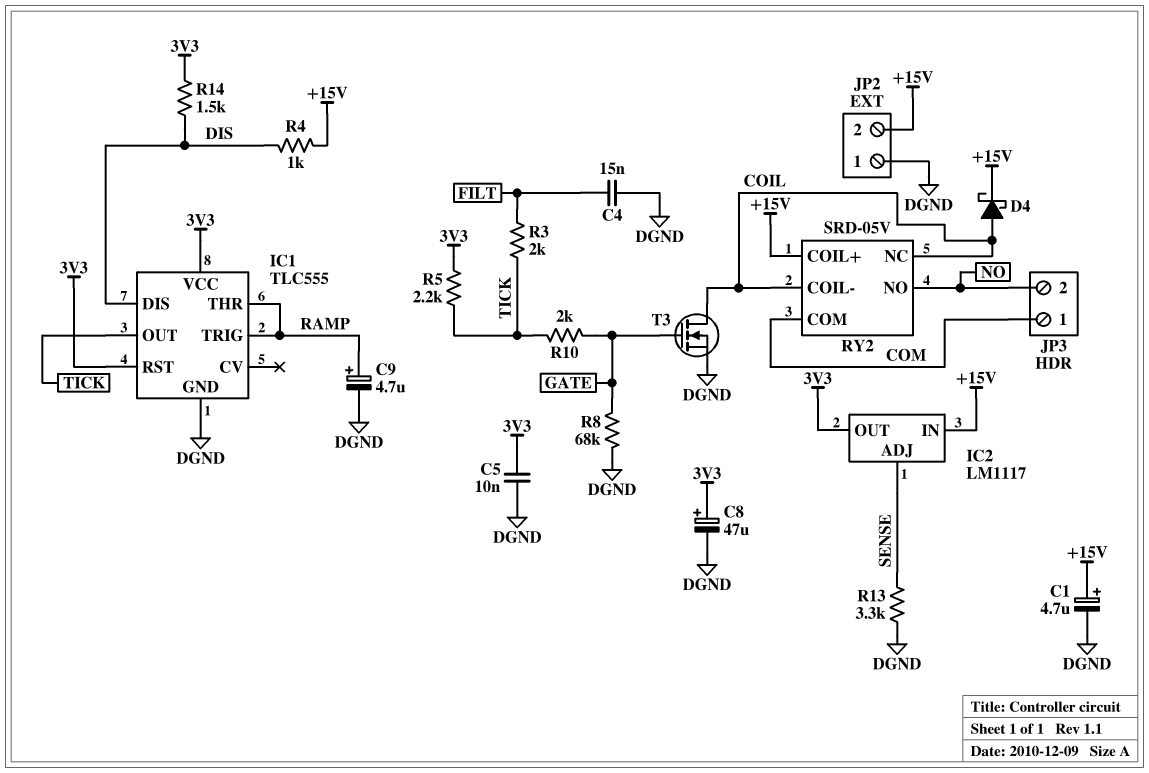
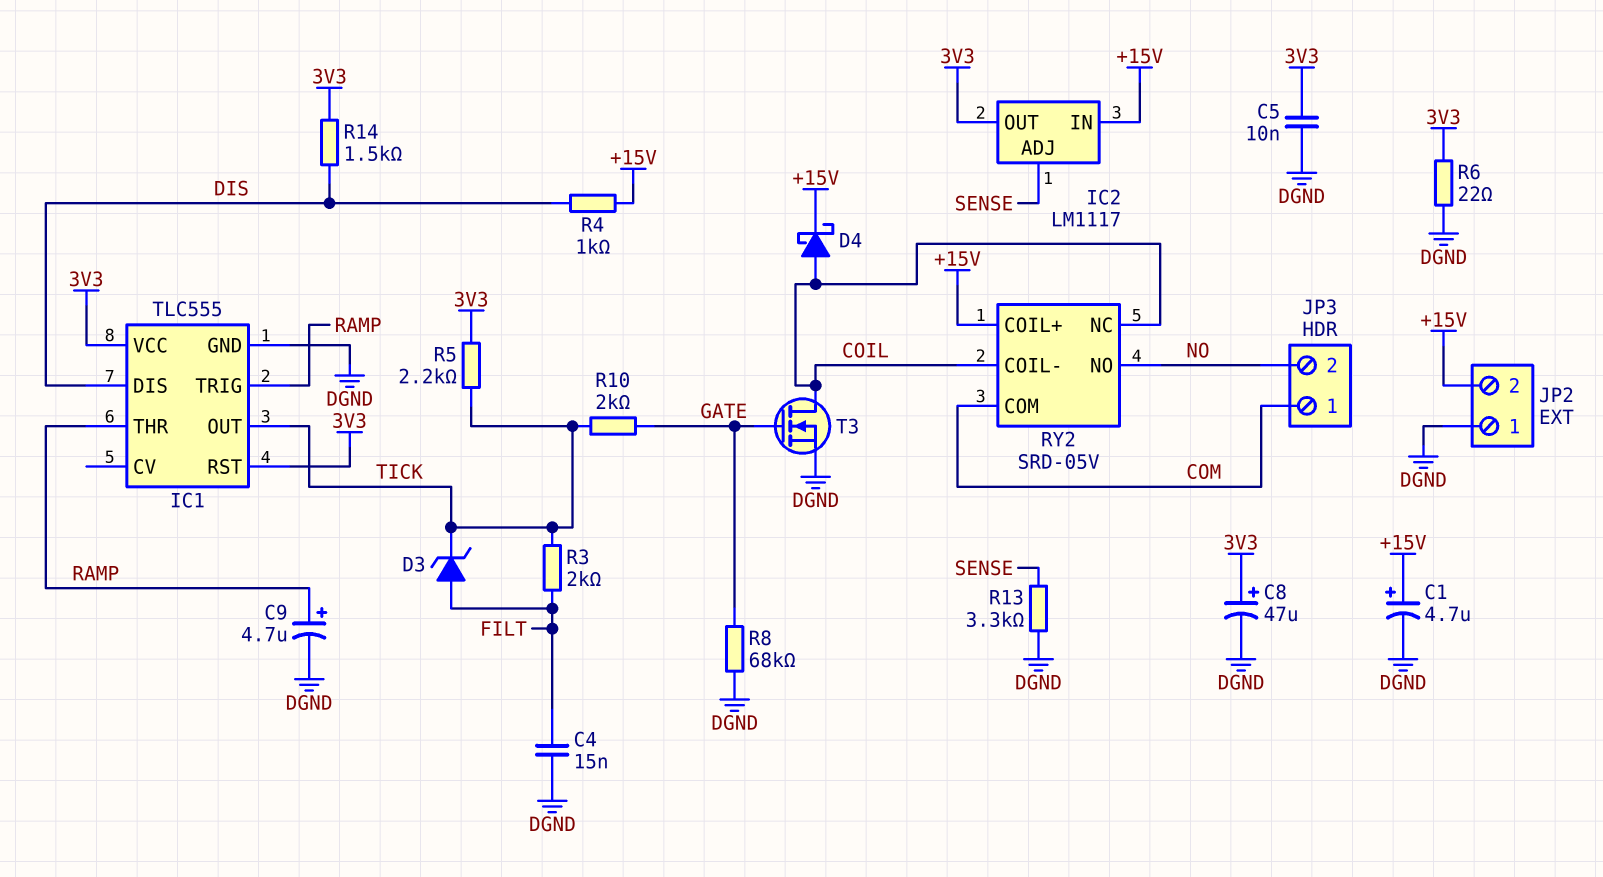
D3: none -> zener (A FILT, K TICK)
R6: none -> 22 (3V3, DGND)

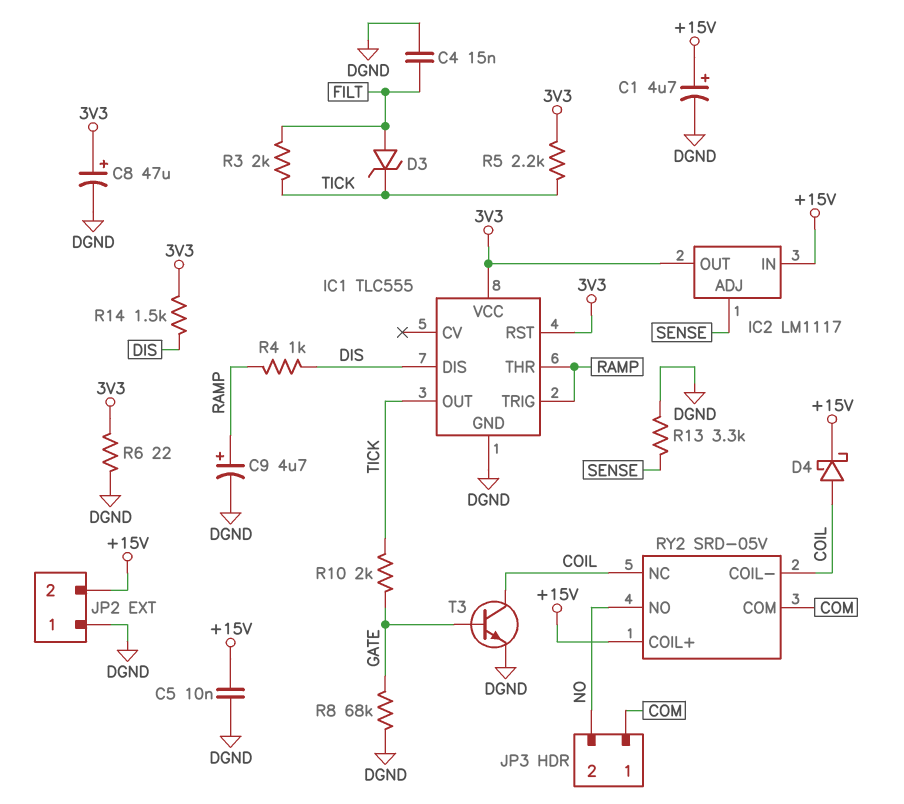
C5: 10nF (3V3, DGND) -> 10nF (+15V, DGND)
R4: 1k (+15V, DIS) -> 1k (DIS, RAMP)
T3: NMOS (G GATE, D COIL, S DGND) -> NPN (B GATE, C COIL, E DGND)

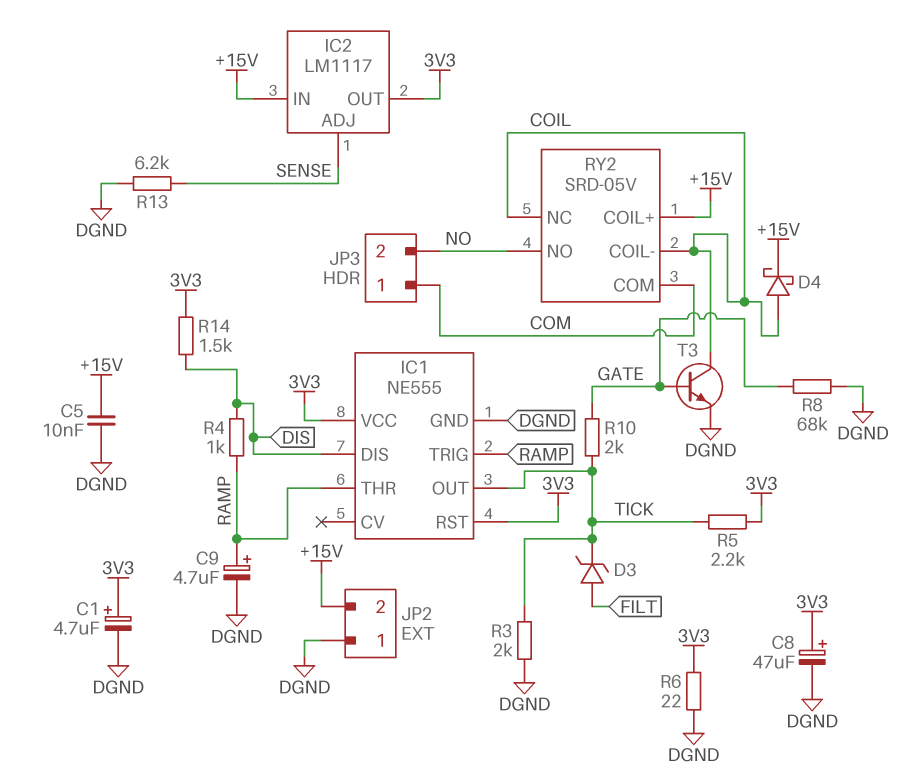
C1: 4.7uF (plus +15V, minus DGND) -> 4.7uF (plus 3V3, minus DGND)
C4: 15nF (DGND, FILT) -> none
IC1: TLC555 -> NE555
R3: 2k (FILT, TICK) -> 2k (DGND, TICK)
R13: 3.3k (DGND, SENSE) -> 6.2k (DGND, SENSE)

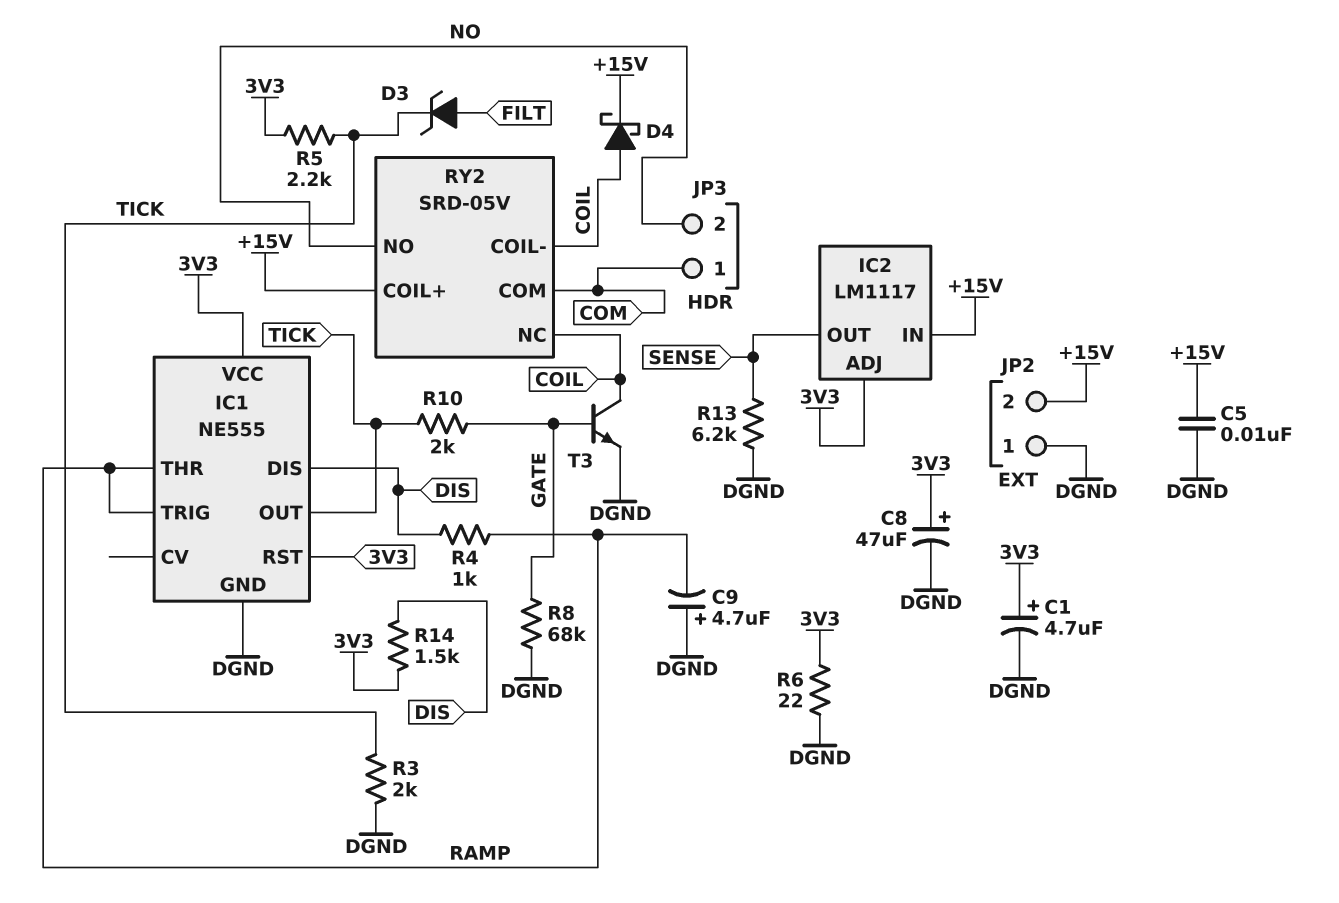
C9: 4.7uF (plus RAMP, minus DGND) -> 4.7uF (plus DGND, minus RAMP)
IC2 pin ADJ: SENSE -> 3V3
IC2 pin OUT: 3V3 -> SENSE

